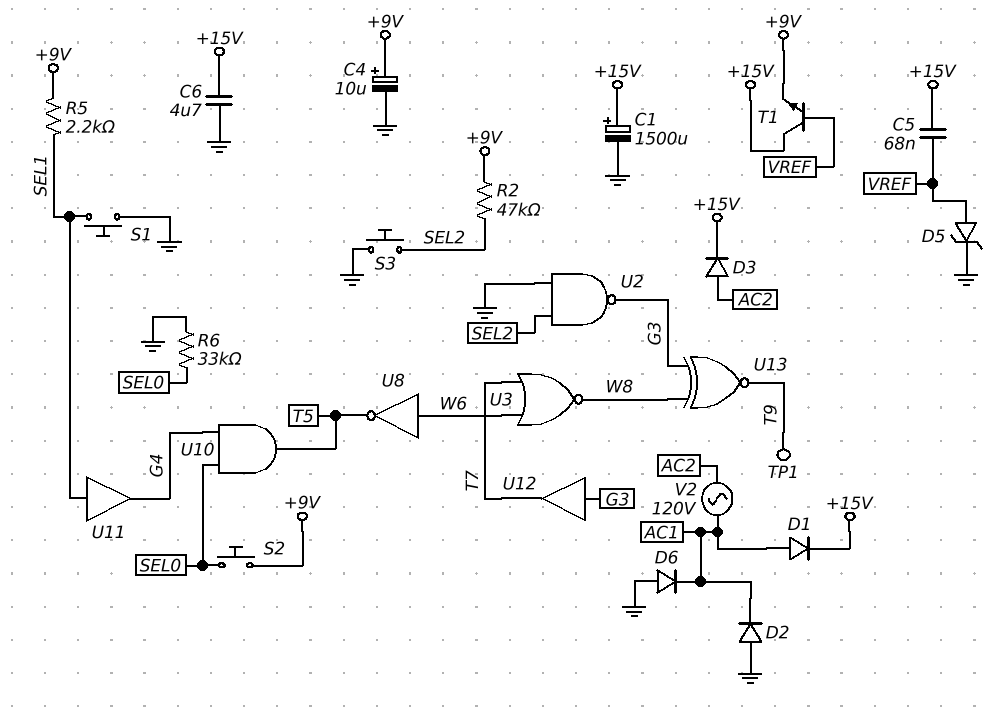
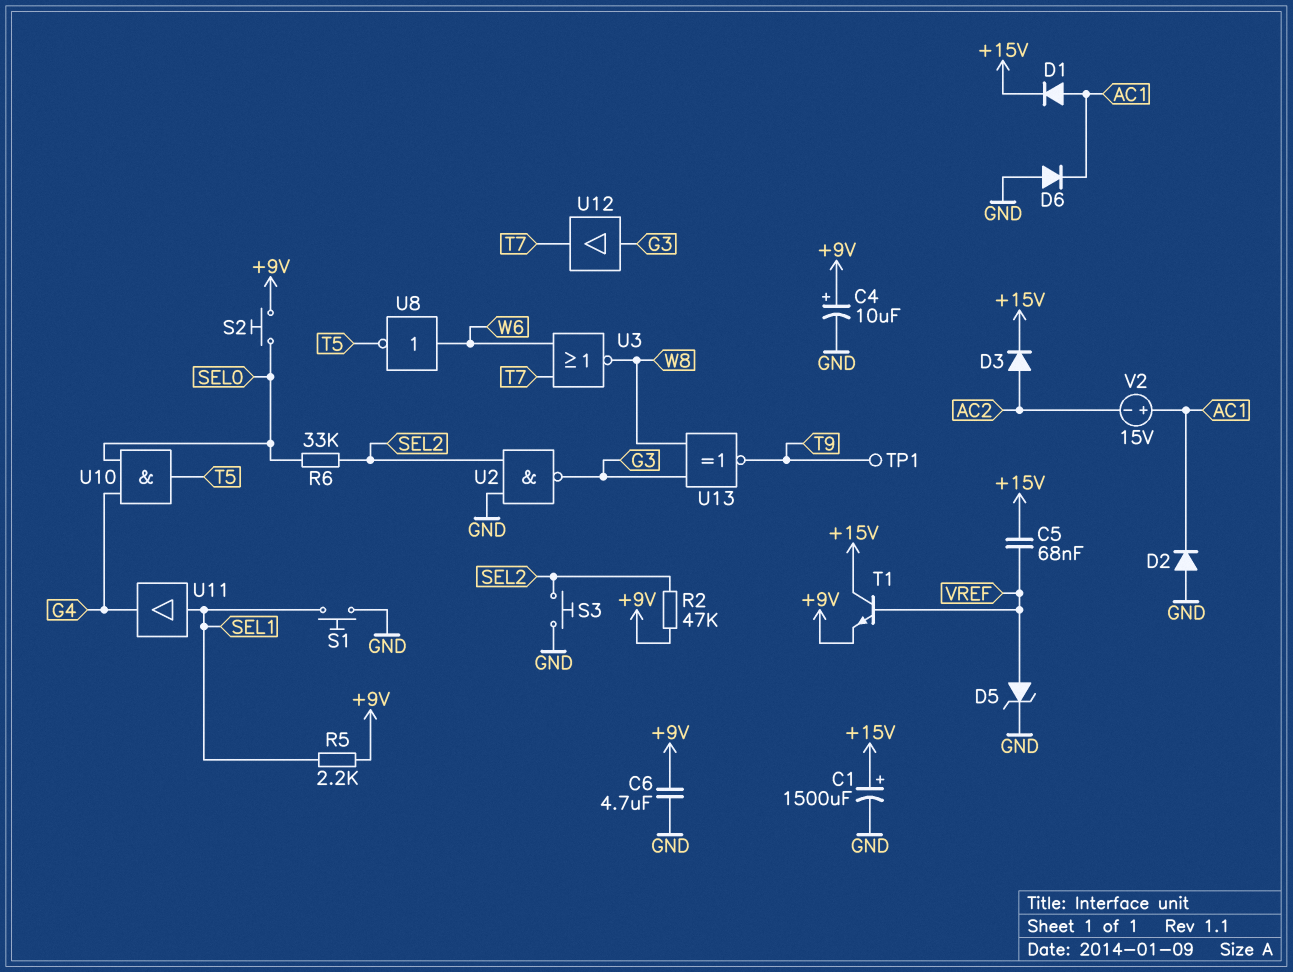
C6: 4.7uF (+15V, GND) -> 4.7uF (+9V, GND)
R6: 33k (GND, SEL0) -> 33k (SEL0, SEL2)
V2: AC 120V (AC1, AC2) -> 15V (plus AC1, minus AC2)

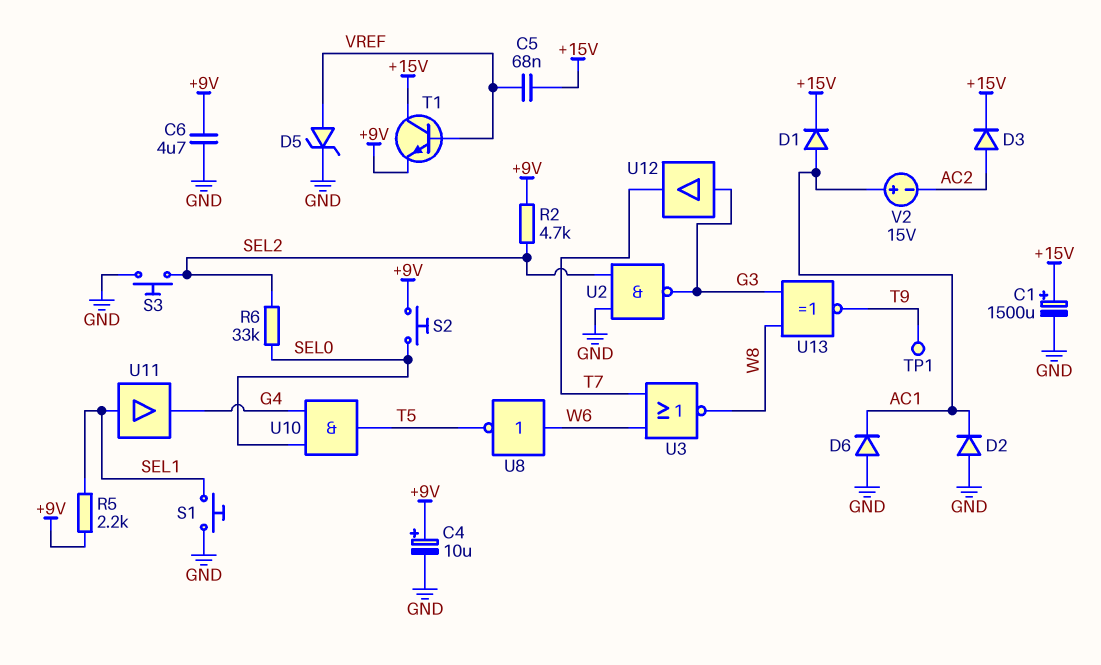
R2: 47k (+9V, SEL2) -> 4.7k (+9V, SEL2)

